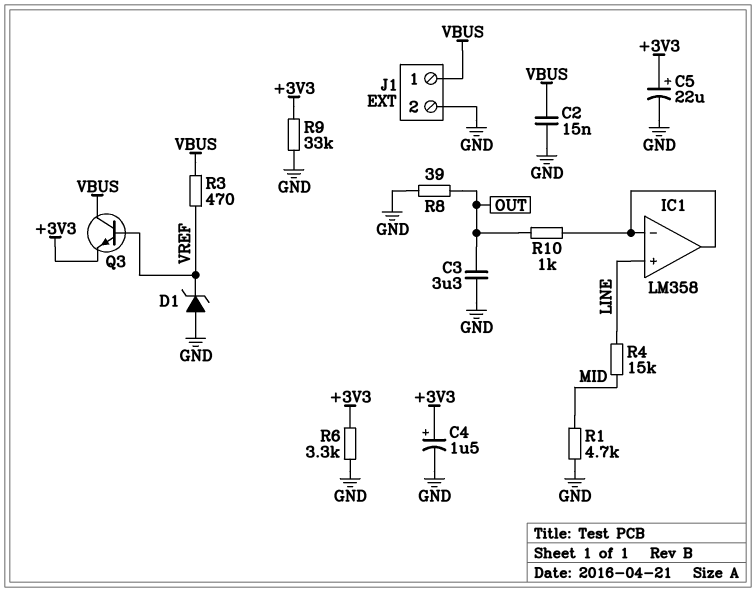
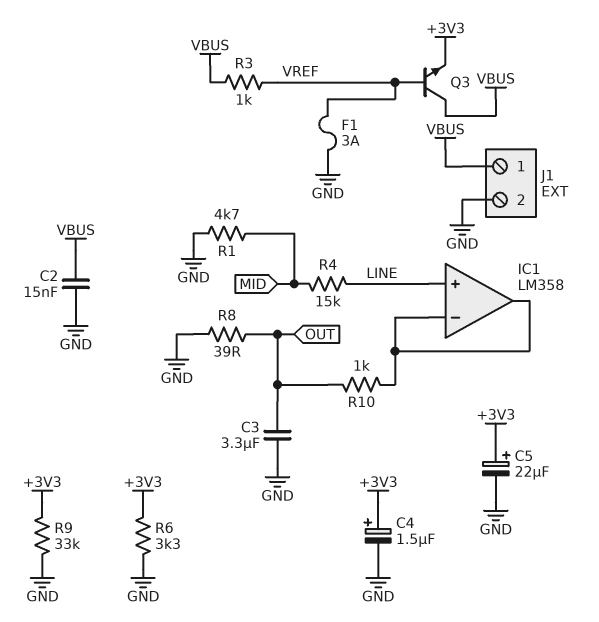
D1: zener (A GND, K VREF) -> none
F1: none -> 3A (GND, VREF)
R3: 470 (VBUS, VREF) -> 1k (VBUS, VREF)

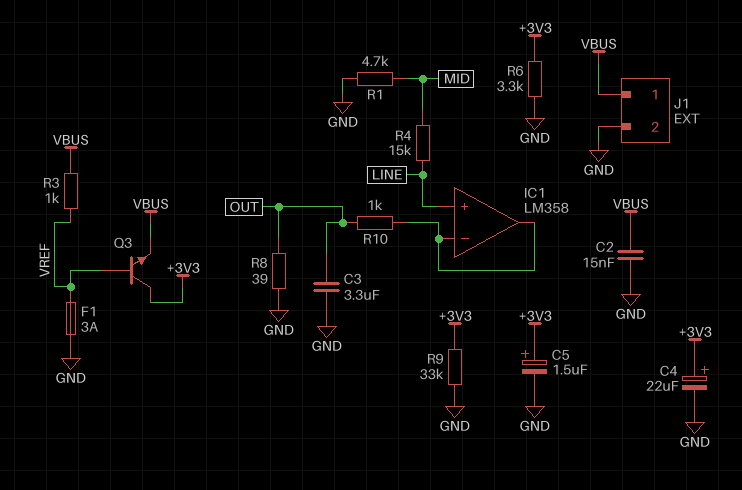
C4: 1.5uF (plus +3V3, minus GND) -> 22uF (plus +3V3, minus GND)
C5: 22uF (plus +3V3, minus GND) -> 1.5uF (plus +3V3, minus GND)
Q3: NPN (B VREF, C VBUS, E +3V3) -> NPN (B VREF, C +3V3, E VBUS)

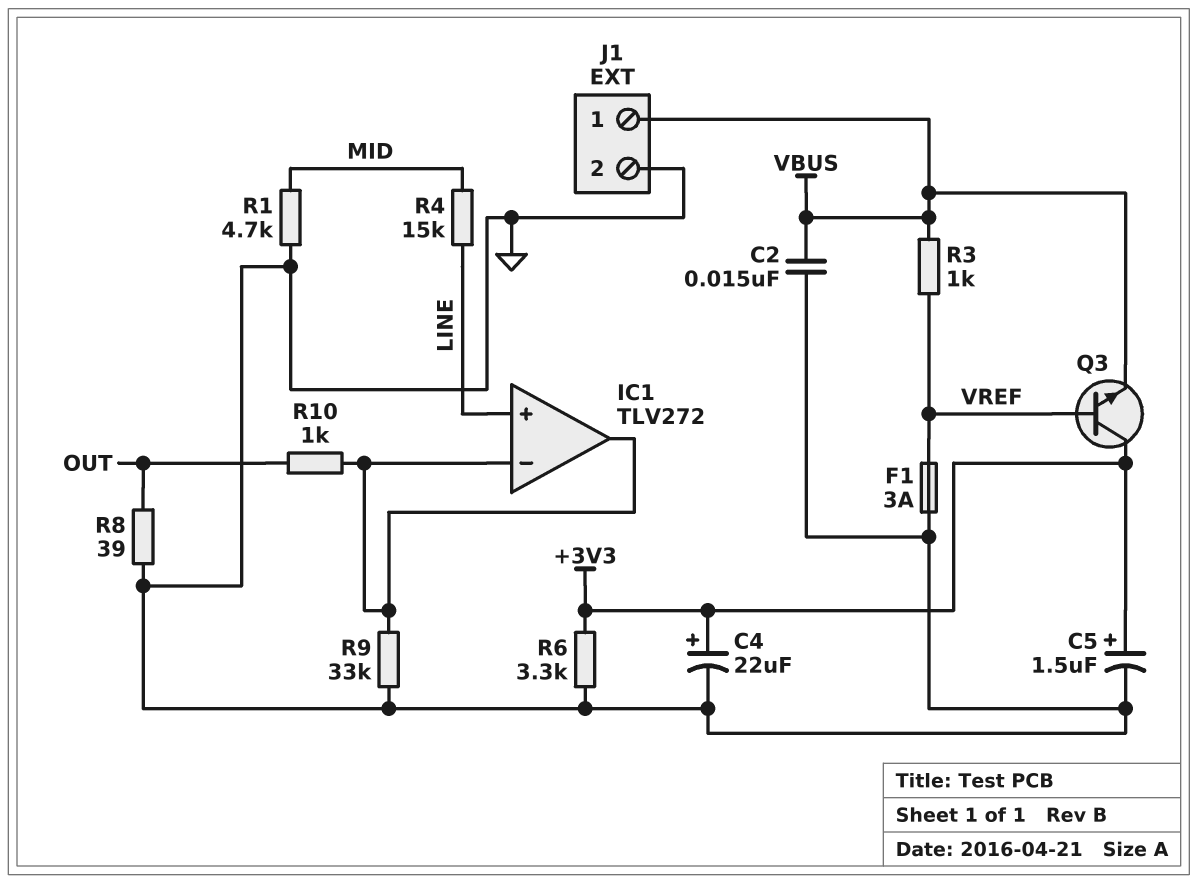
C3: 3.3uF (GND, OUT) -> none
IC1: LM358 -> TLV272
R9: 33k (+3V3, GND) -> 33k (GND, IC1/in-)

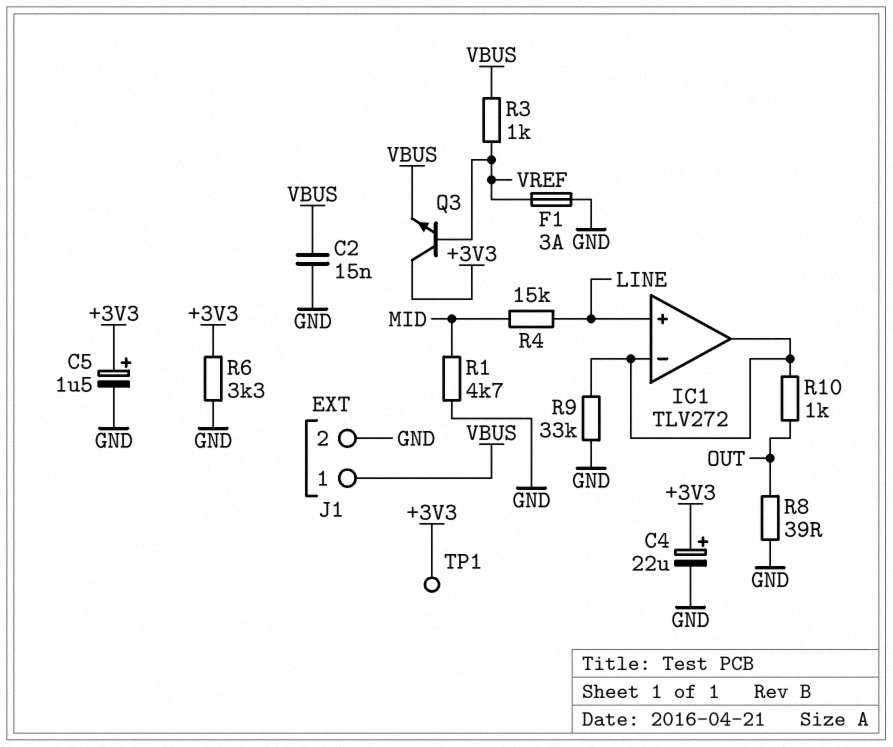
TP1: none -> test point (+3V3)

